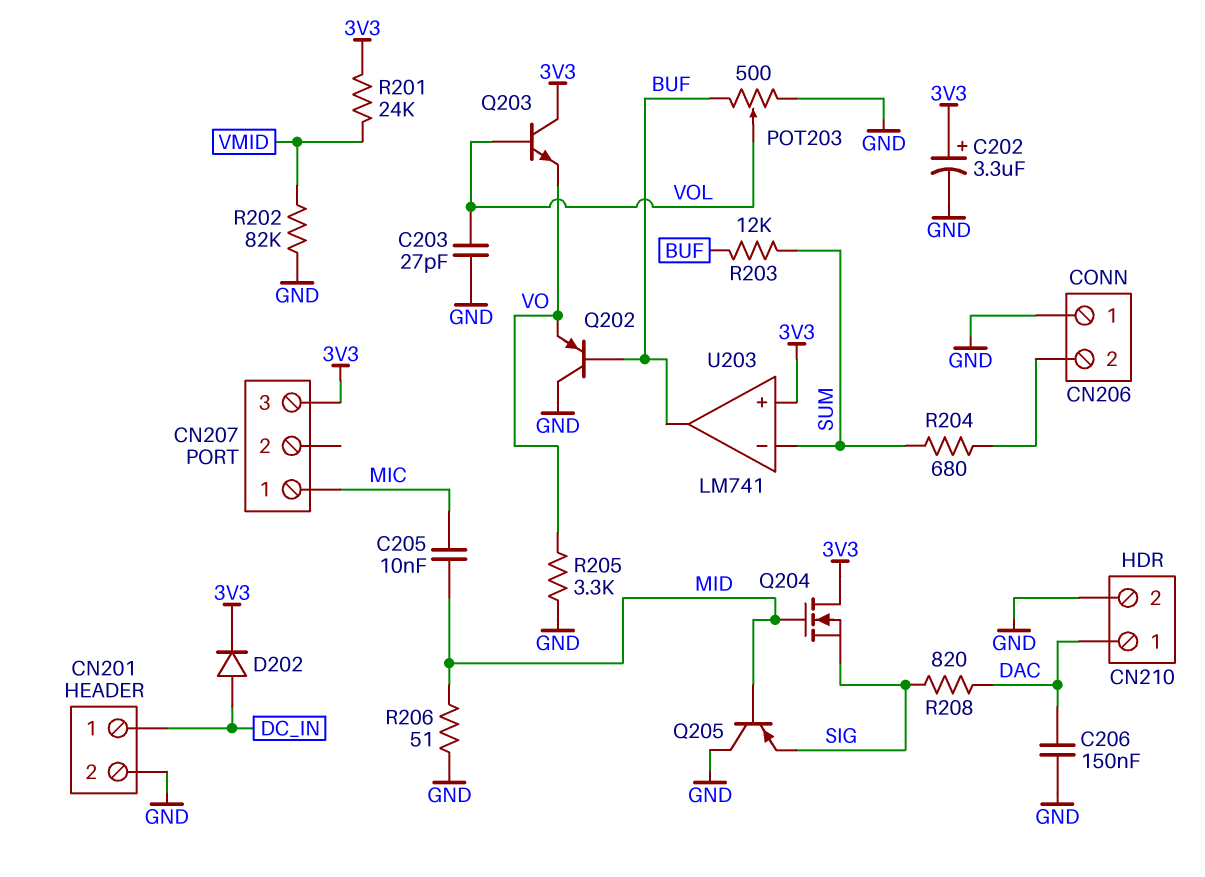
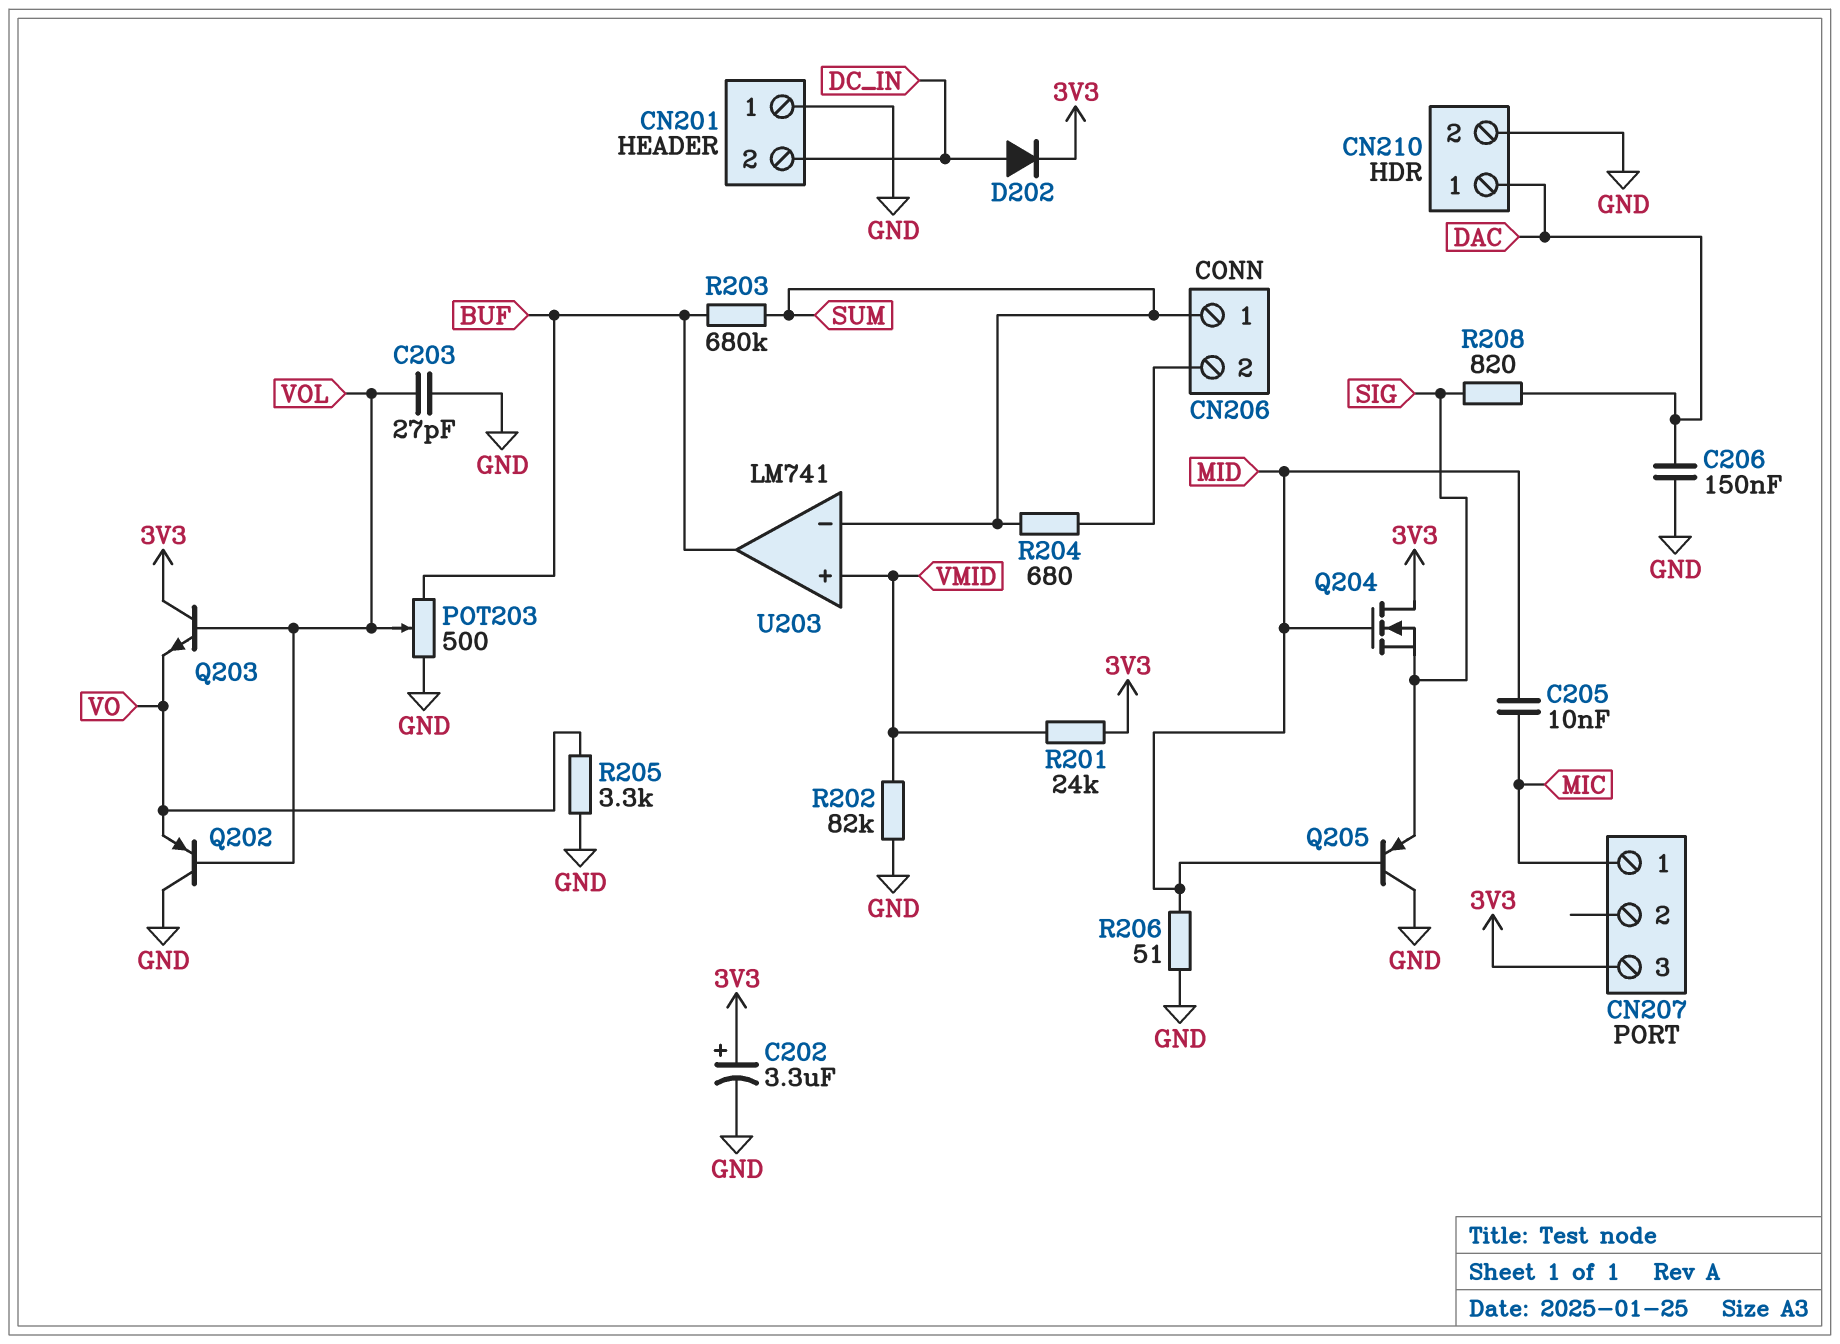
CN201 pin 1: DC_IN -> GND
CN201 pin 2: GND -> DC_IN
CN206 pin 1: GND -> SUM
Q202: PNP (B BUF, C GND, E VO) -> PNP (B VOL, C GND, E VO)
R203: 12k (BUF, SUM) -> 680k (BUF, SUM)
U203 pin in+: 3V3 -> VMID

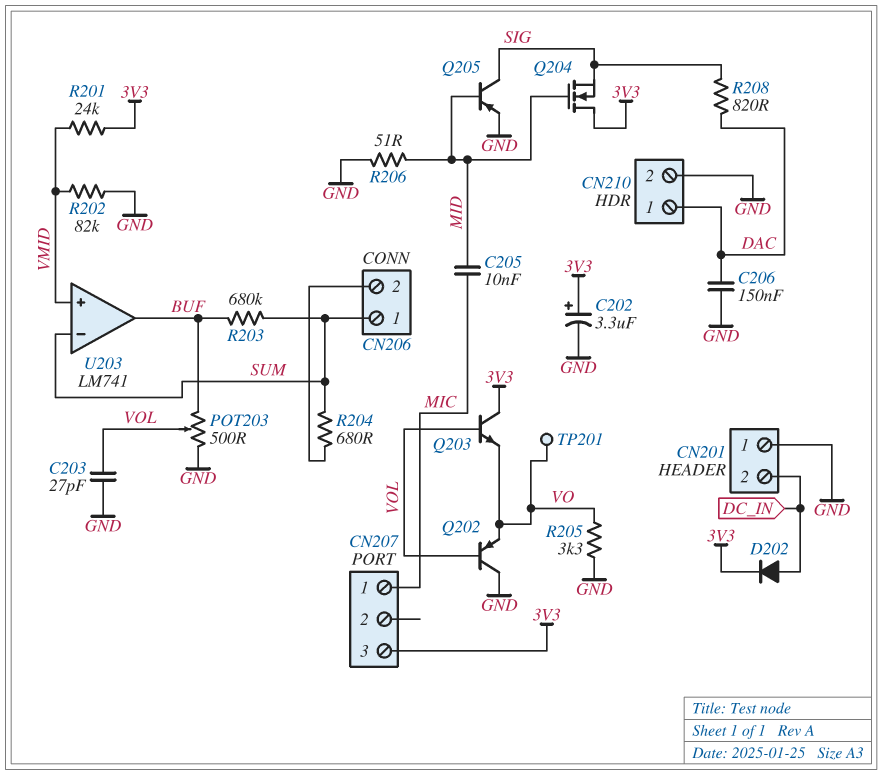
Q205: PNP (B MID, C GND, E SIG) -> PNP (B MID, C SIG, E GND)
TP201: none -> test point (VO)

